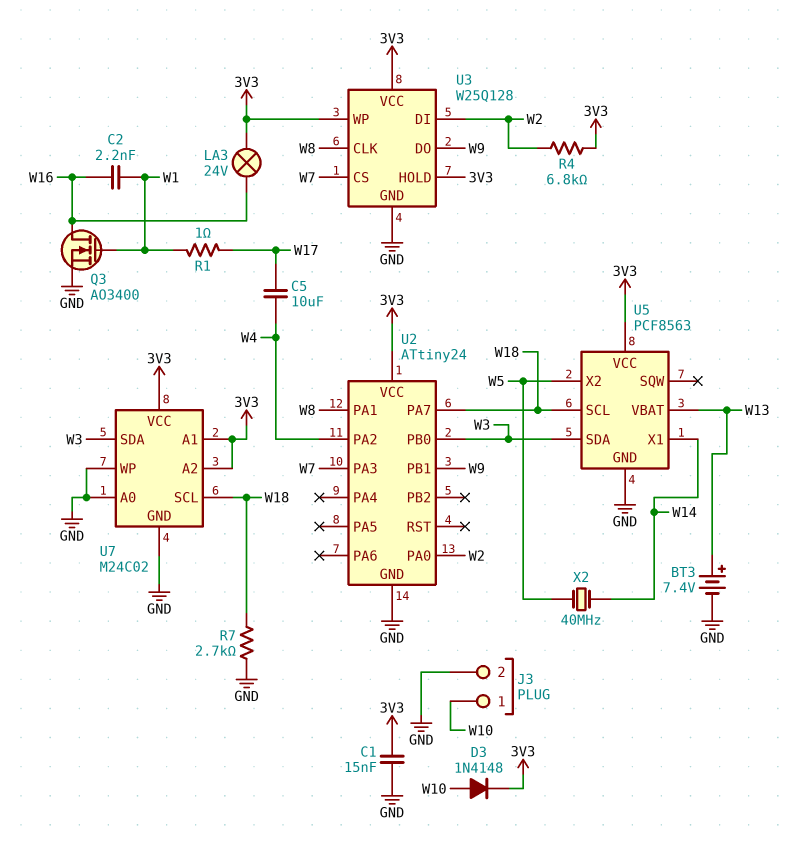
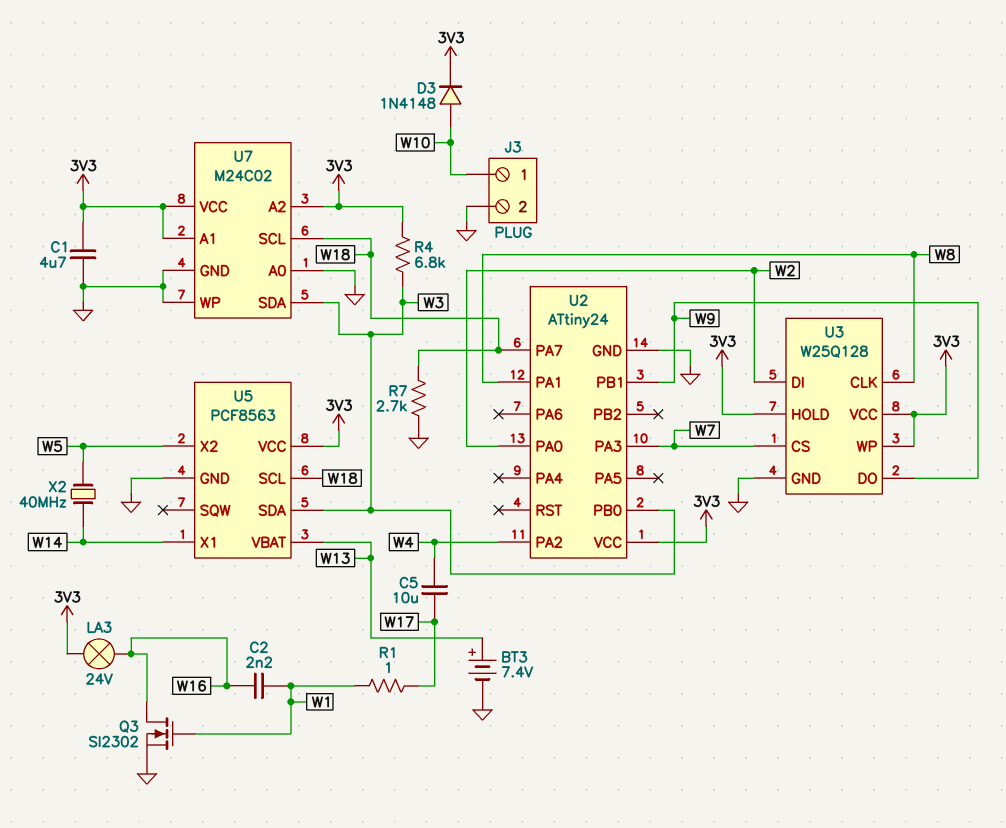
C1: 15nF (3V3, GND) -> 4.7uF (3V3, GND)
Q3: NMOS AO3400 (G W1, D W16, S GND) -> NMOS SI2302 (G W1, D W16, S GND)
R4: 6.8k (3V3, W2) -> 6.8k (3V3, W3)

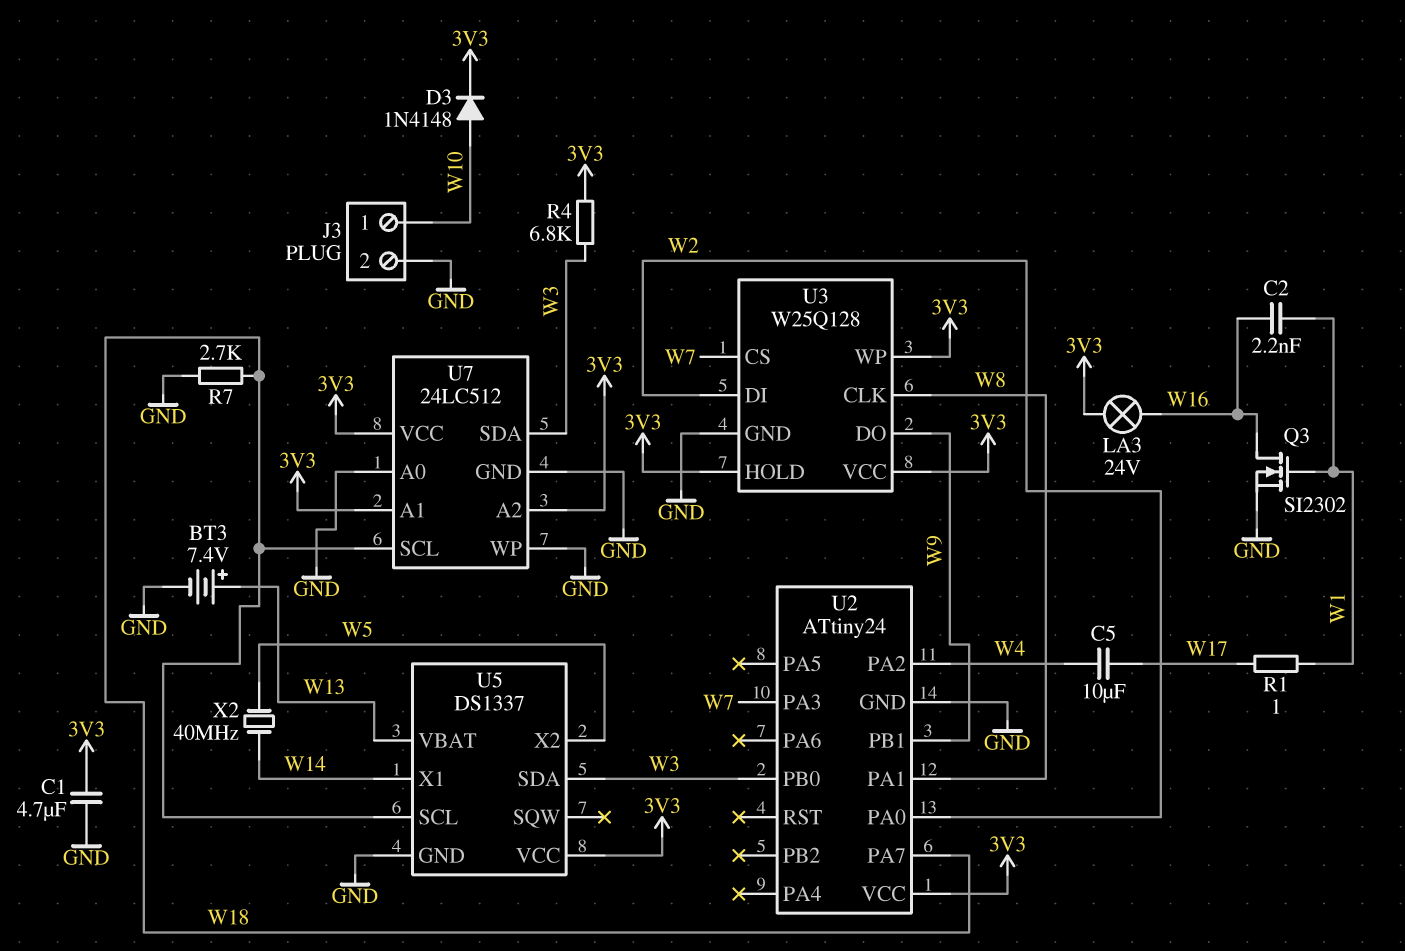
U5: PCF8563 -> DS1337
U7: M24C02 -> 24LC512

